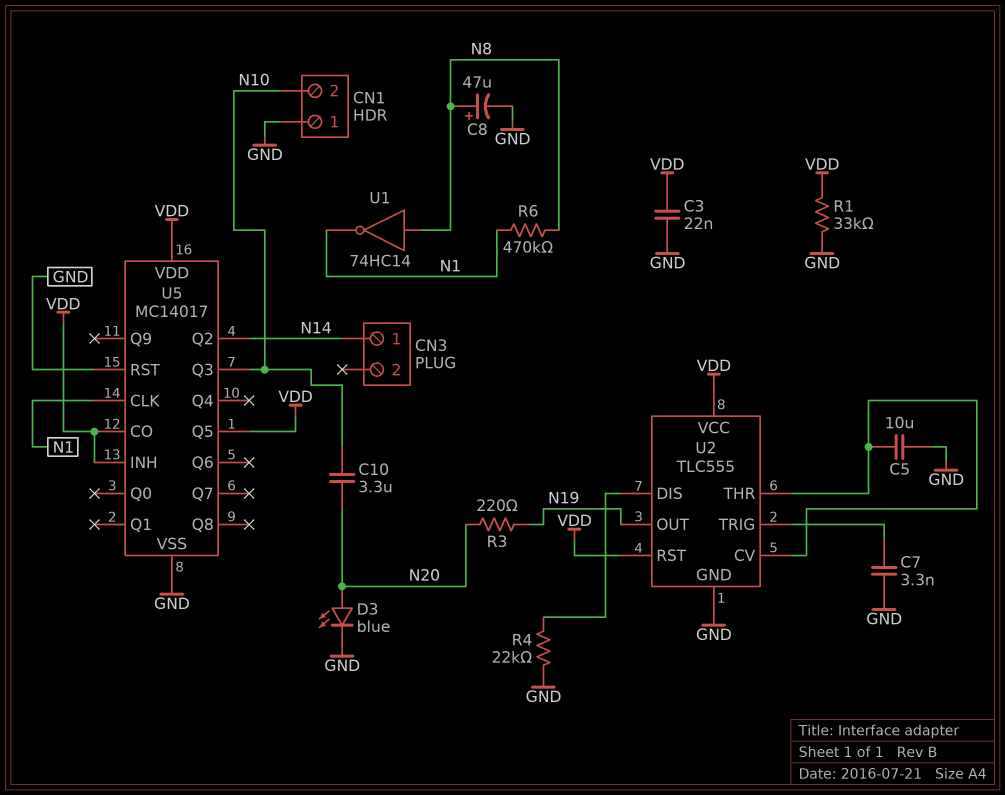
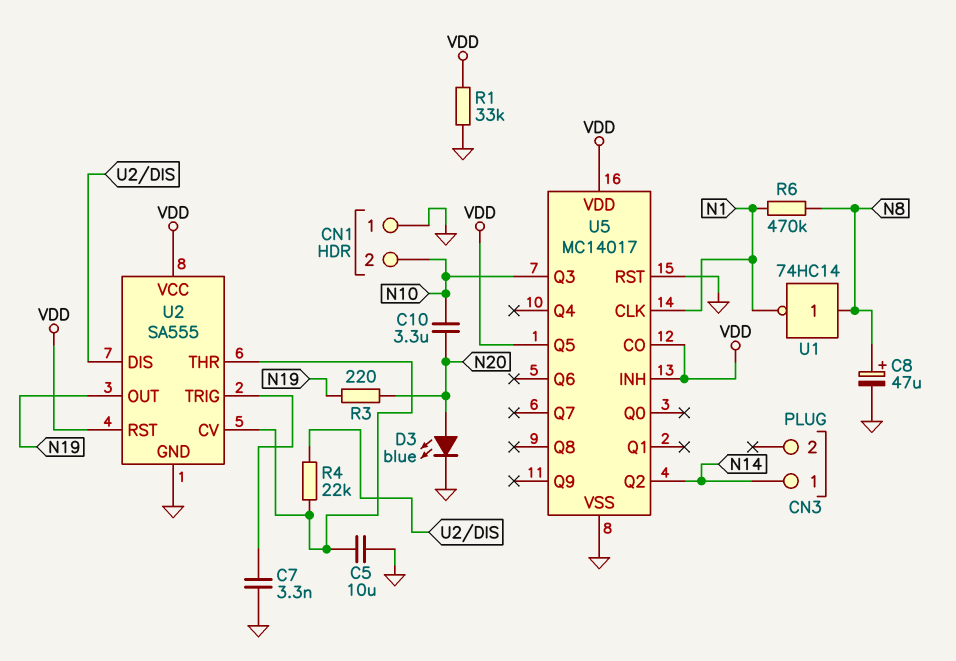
C3: 22nF (GND, VDD) -> none
R4: 22k (GND, U2/DIS) -> 22k (U2/CV, U2/DIS)
U2: TLC555 -> SA555

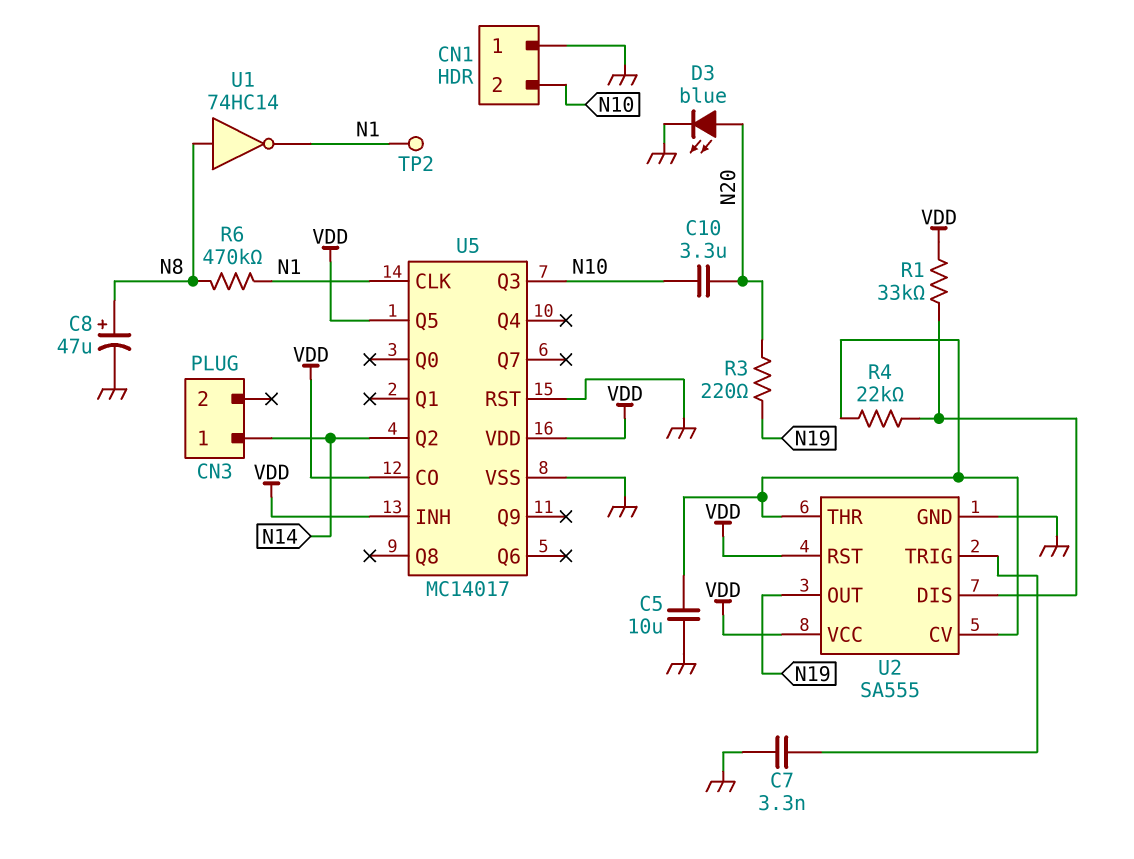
R1: 33k (GND, VDD) -> 33k (U2/DIS, VDD)
TP2: none -> test point (N1)

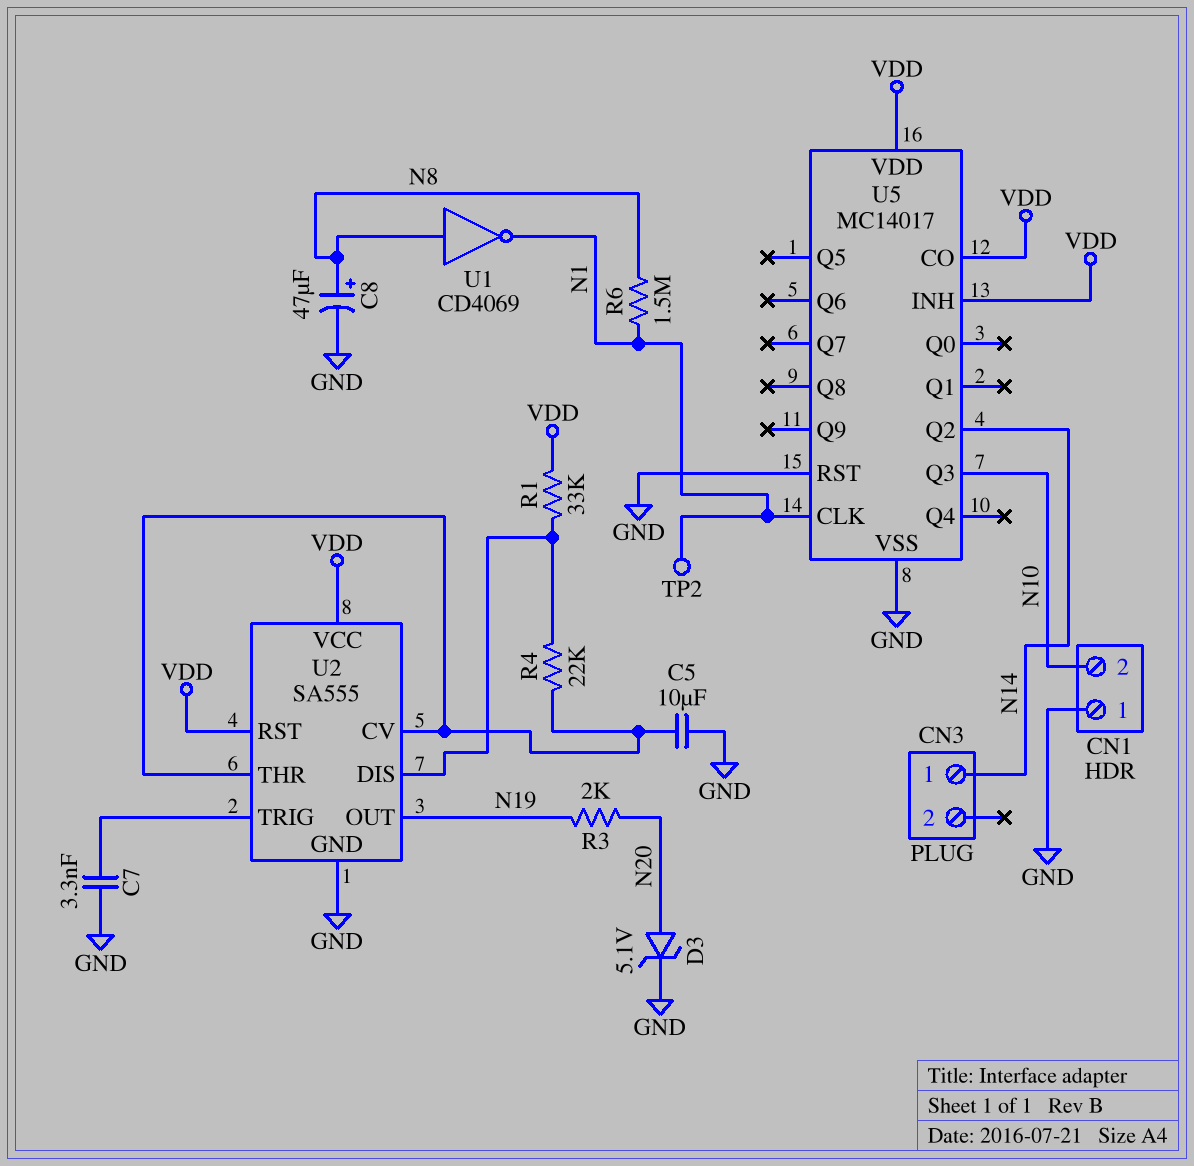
C10: 3.3uF (N10, N20) -> none
D3: LED blue (A N20, K GND) -> zener 5.1V (A N20, K GND)
R3: 220 (N19, N20) -> 2k (N19, N20)
R6: 470k (N1, N8) -> 1.5M (N1, N8)
U1: NOT 74HC14 (in N8, out N1) -> NOT CD4069 (in N8, out N1)
U5 pin Q5: VDD -> none

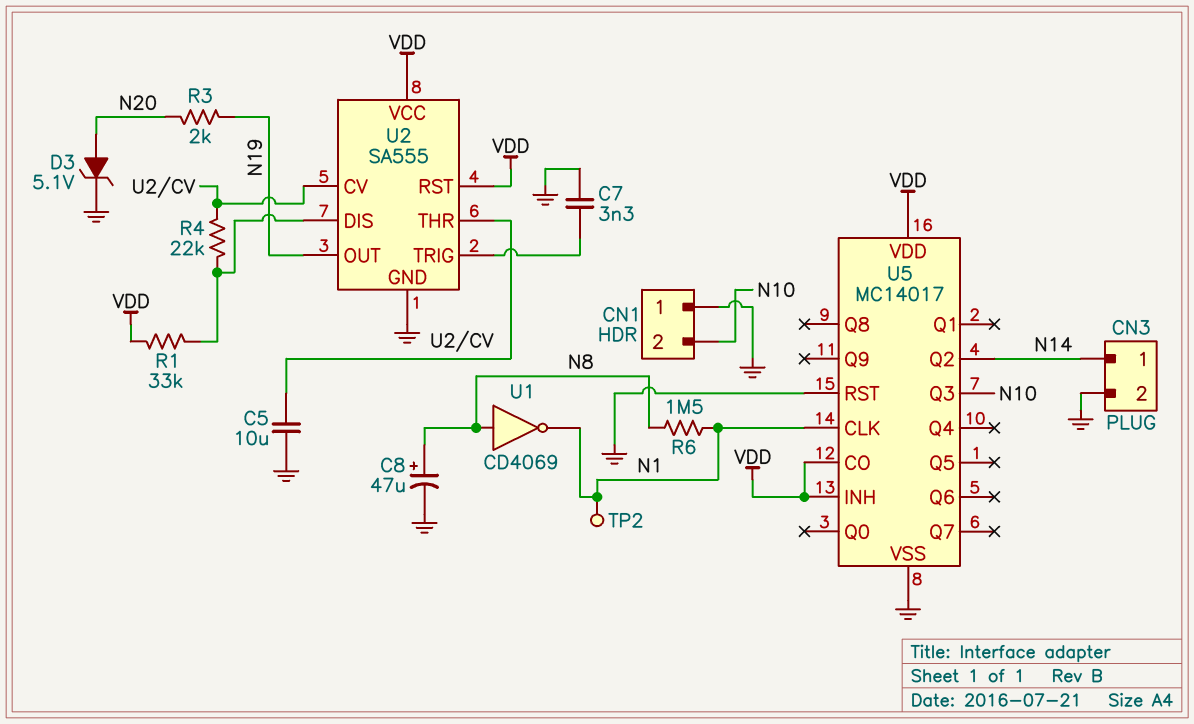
CN3 pin 2: none -> GND

